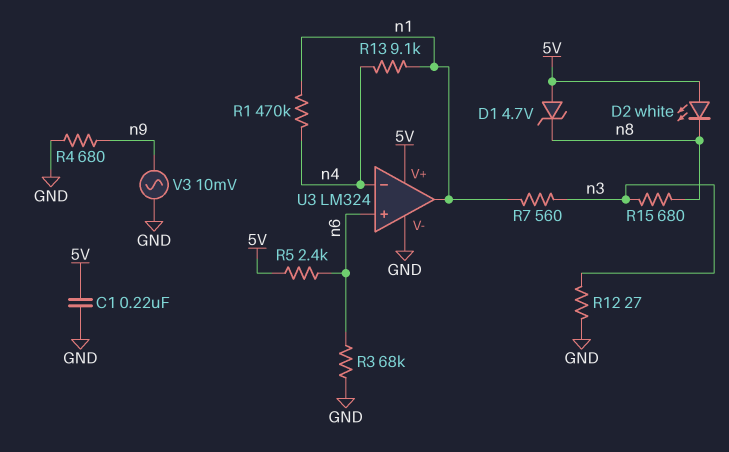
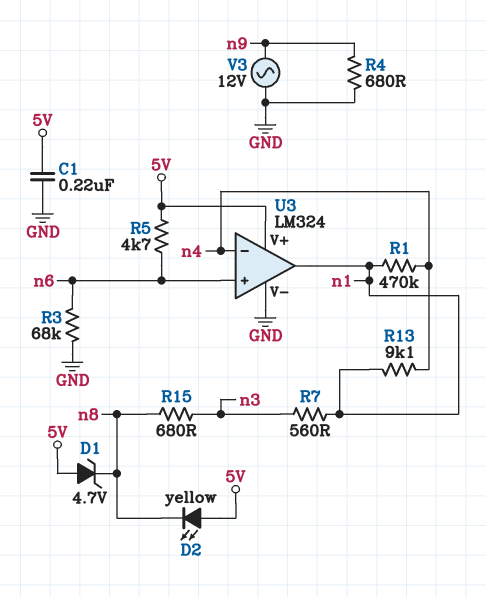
D2: LED white (A 5V, K n8) -> LED yellow (A 5V, K n8)
R5: 2.4k (5V, n6) -> 4.7k (5V, n6)
R12: 27 (GND, n3) -> none
V3: AC 10mV (GND, n9) -> AC 12V (GND, n9)

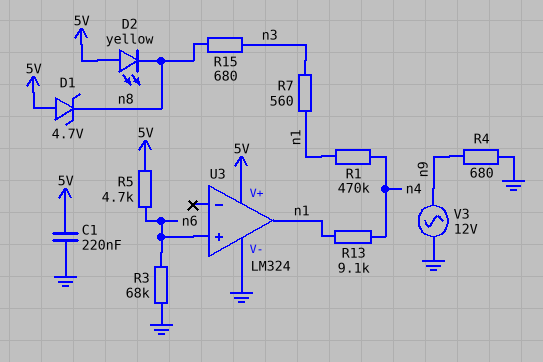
U3 pin in-: n4 -> none

